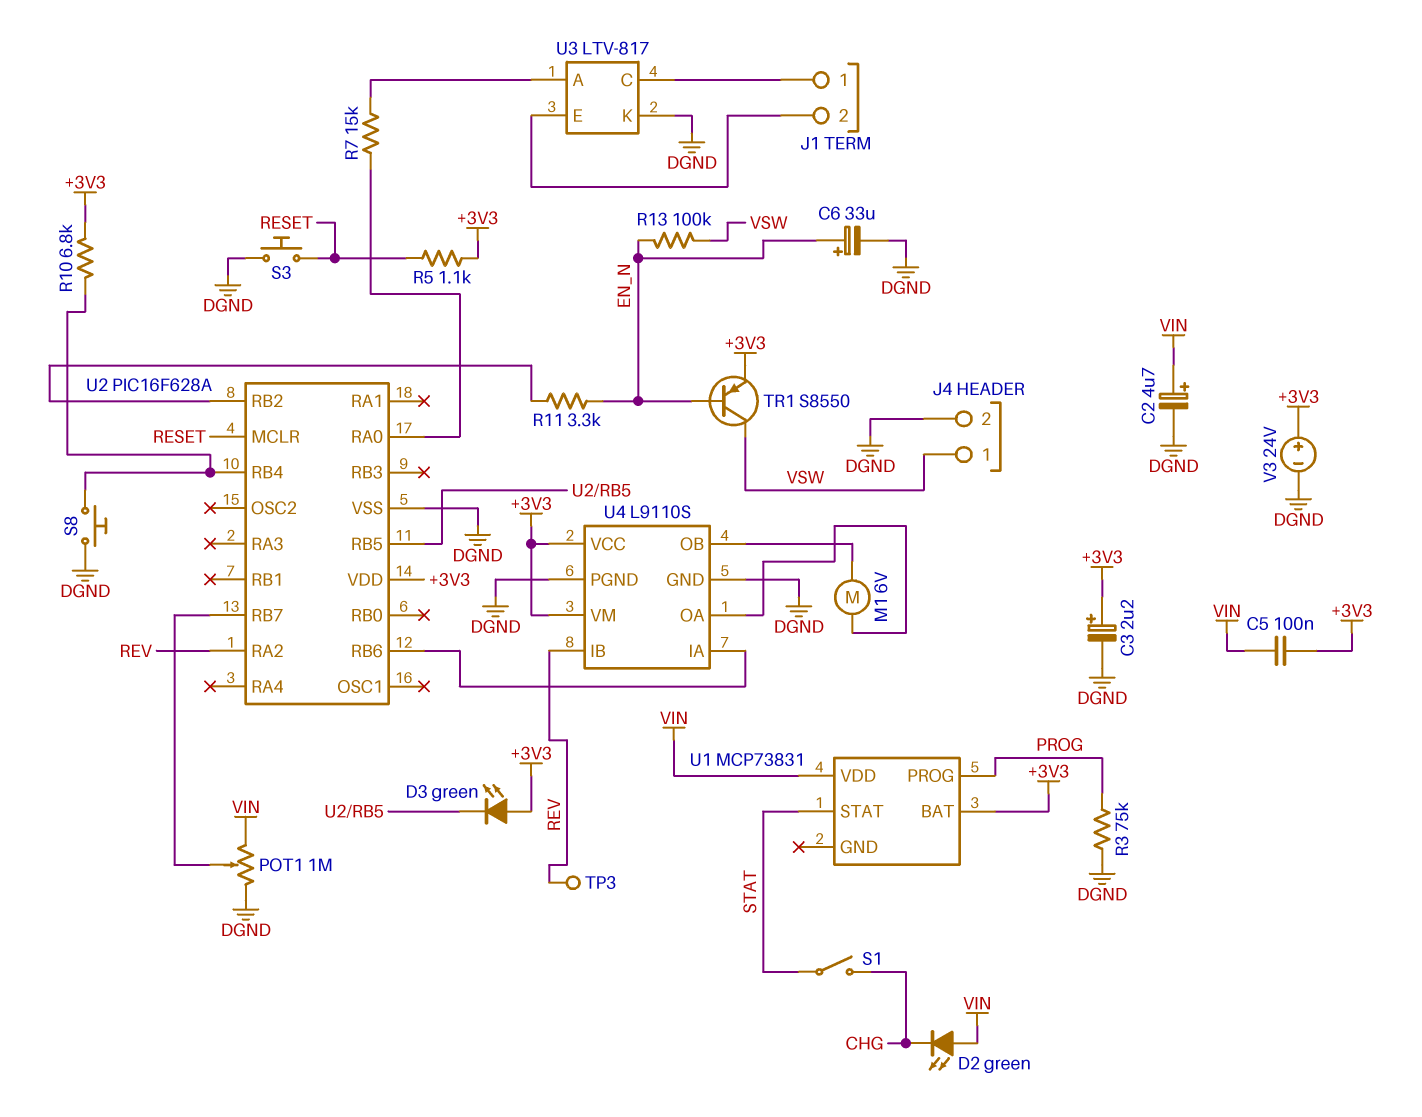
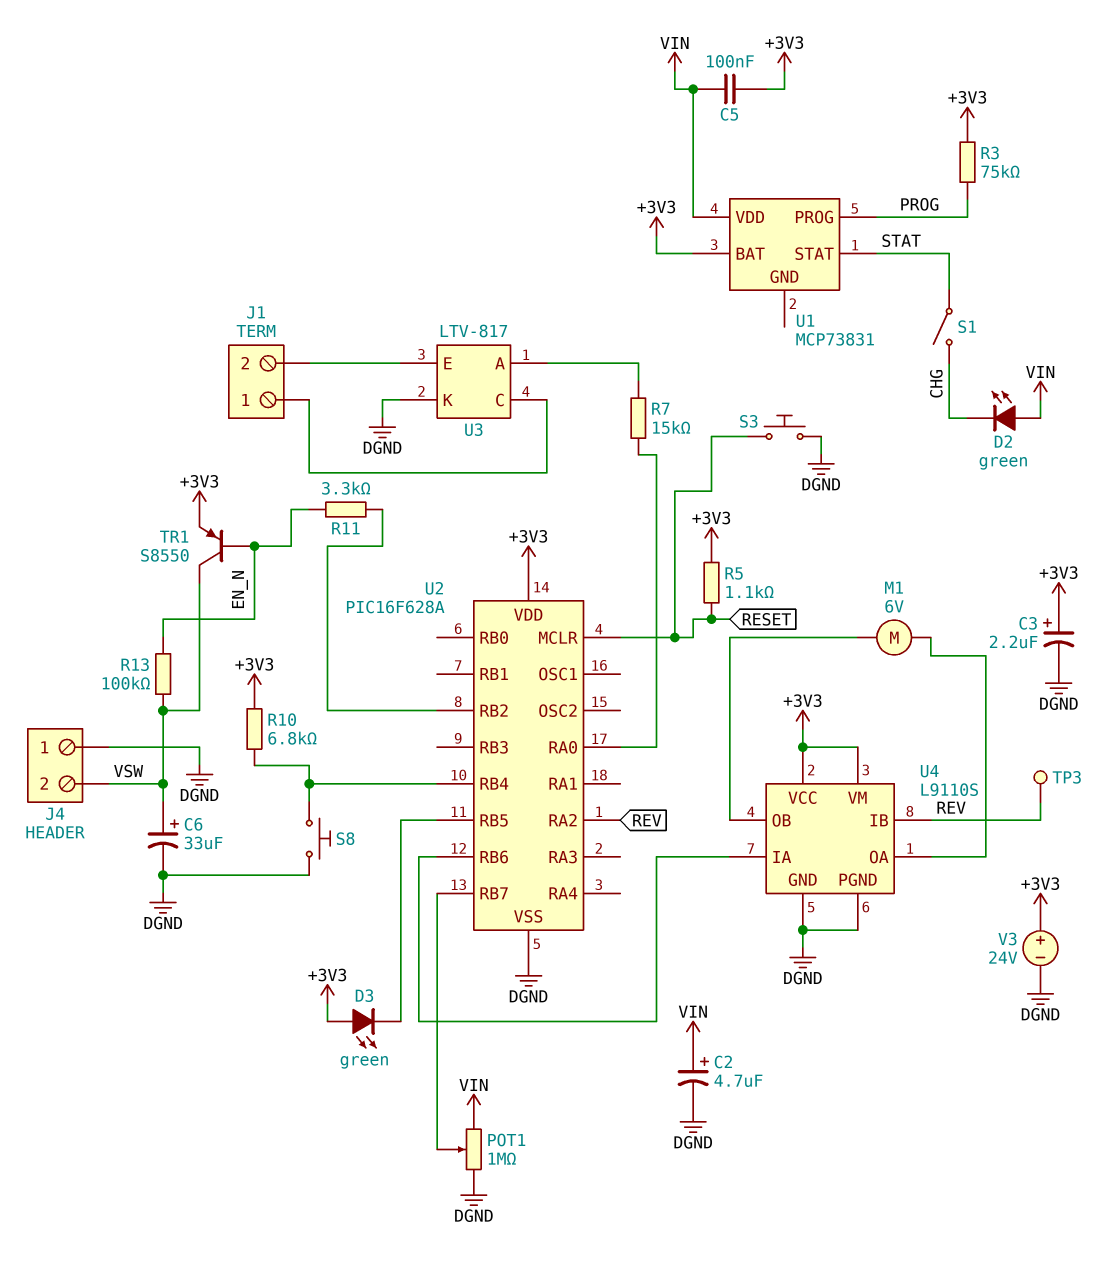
C6: 33uF (plus EN_N, minus DGND) -> 33uF (plus VSW, minus DGND)
J4 pin 1: VSW -> DGND
J4 pin 2: DGND -> VSW
R3: 75k (DGND, PROG) -> 75k (+3V3, PROG)

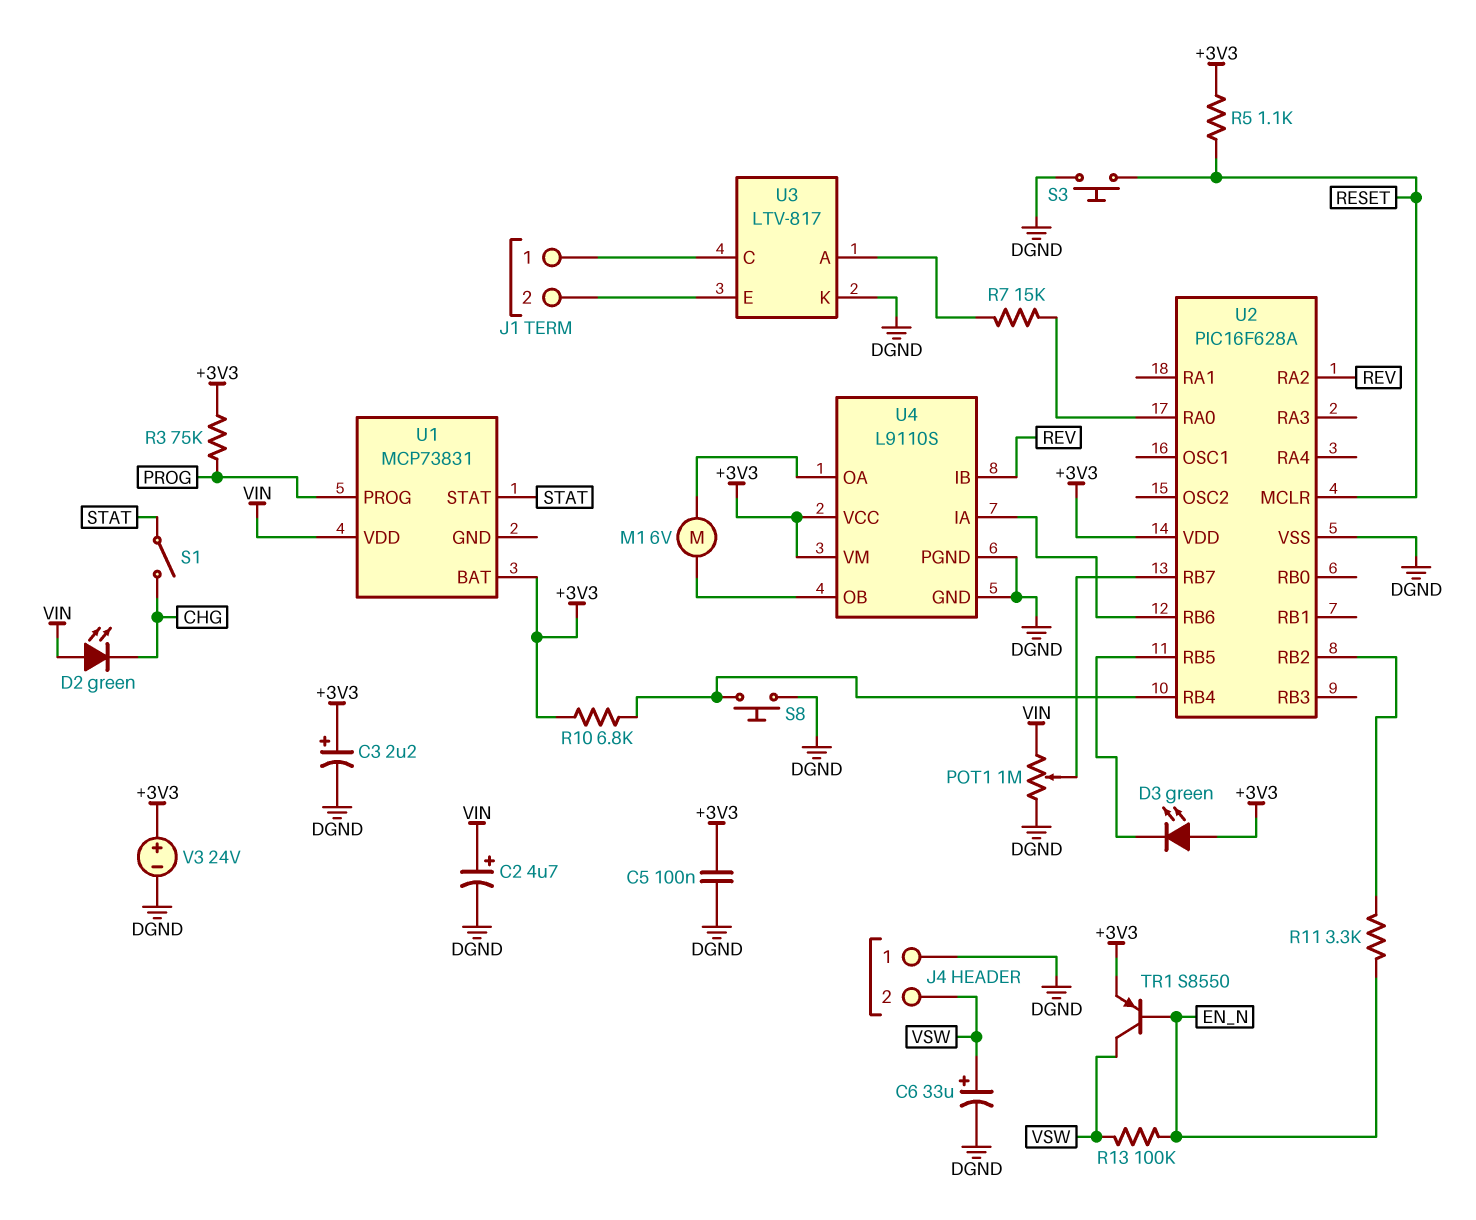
C5: 100nF (+3V3, VIN) -> 100nF (+3V3, DGND)
TP3: test point (REV) -> none

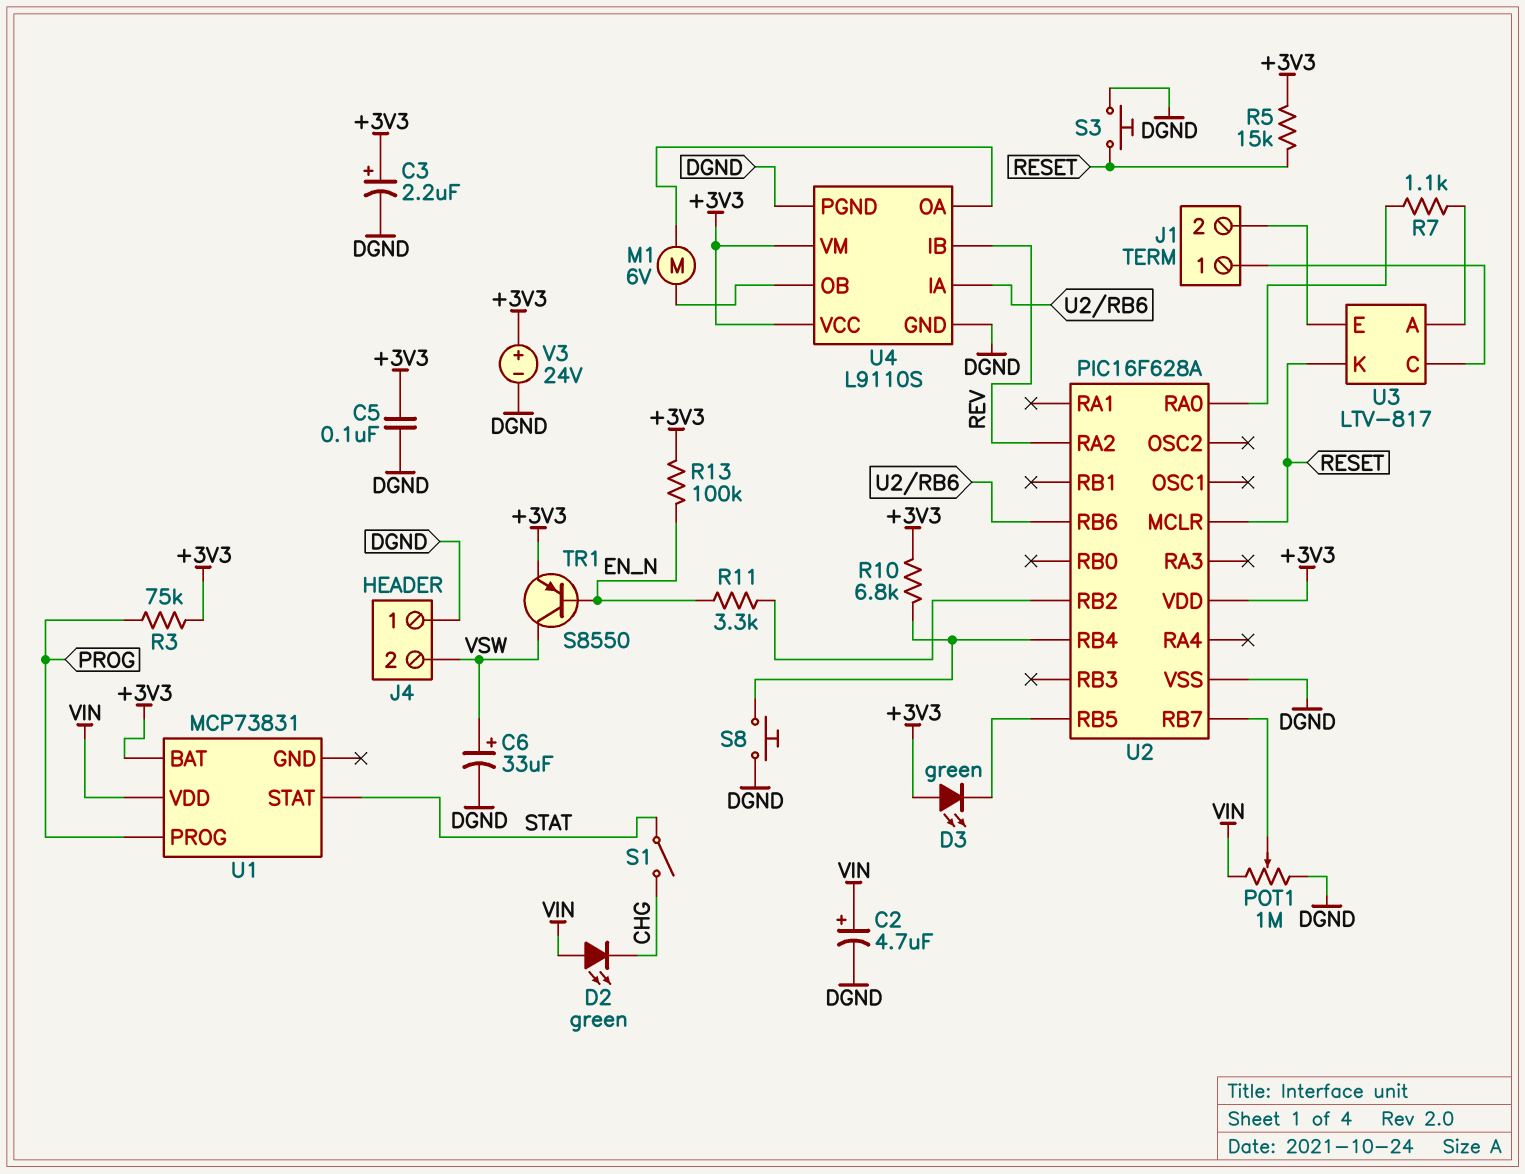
R5: 1.1k (+3V3, RESET) -> 15k (+3V3, RESET)
R7: 15k (U2/RA0, U3/A) -> 1.1k (U2/RA0, U3/A)
R13: 100k (EN_N, VSW) -> 100k (+3V3, EN_N)
U3 pin K: DGND -> RESET

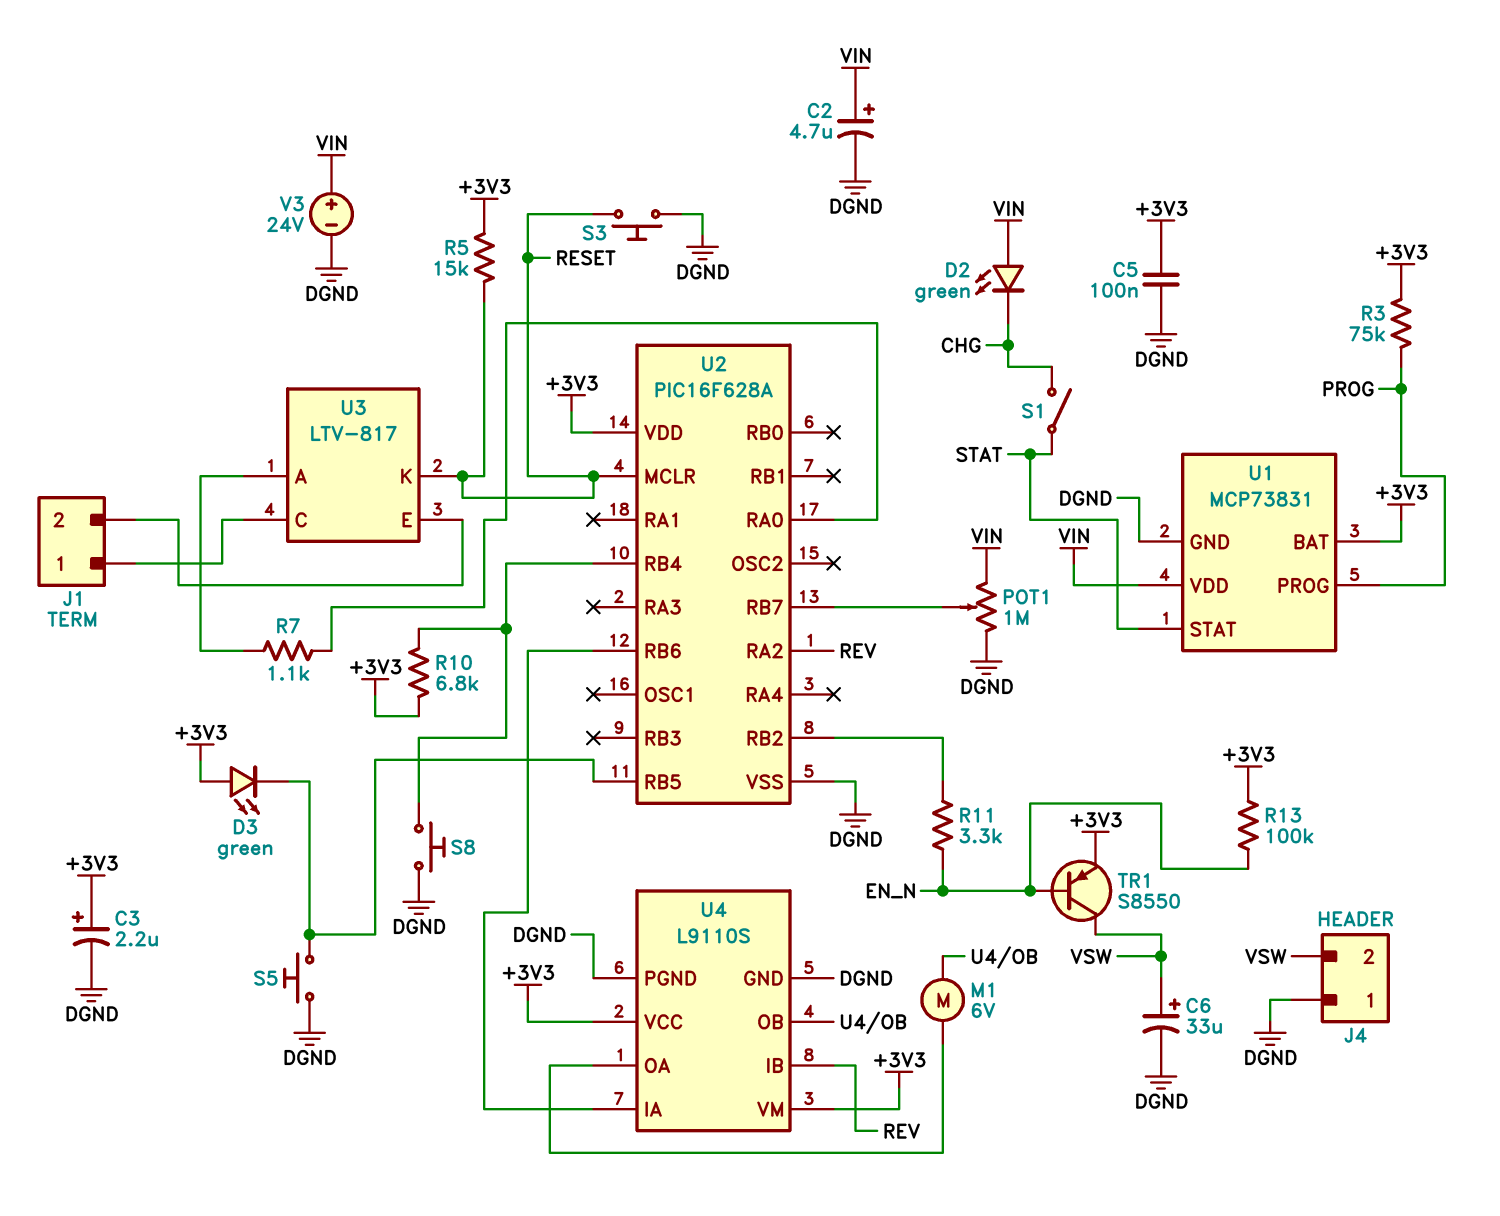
S5: none -> button (DGND, U2/RB5)
U1 pin GND: none -> DGND
V3: 24V (plus +3V3, minus DGND) -> 24V (plus VIN, minus DGND)

